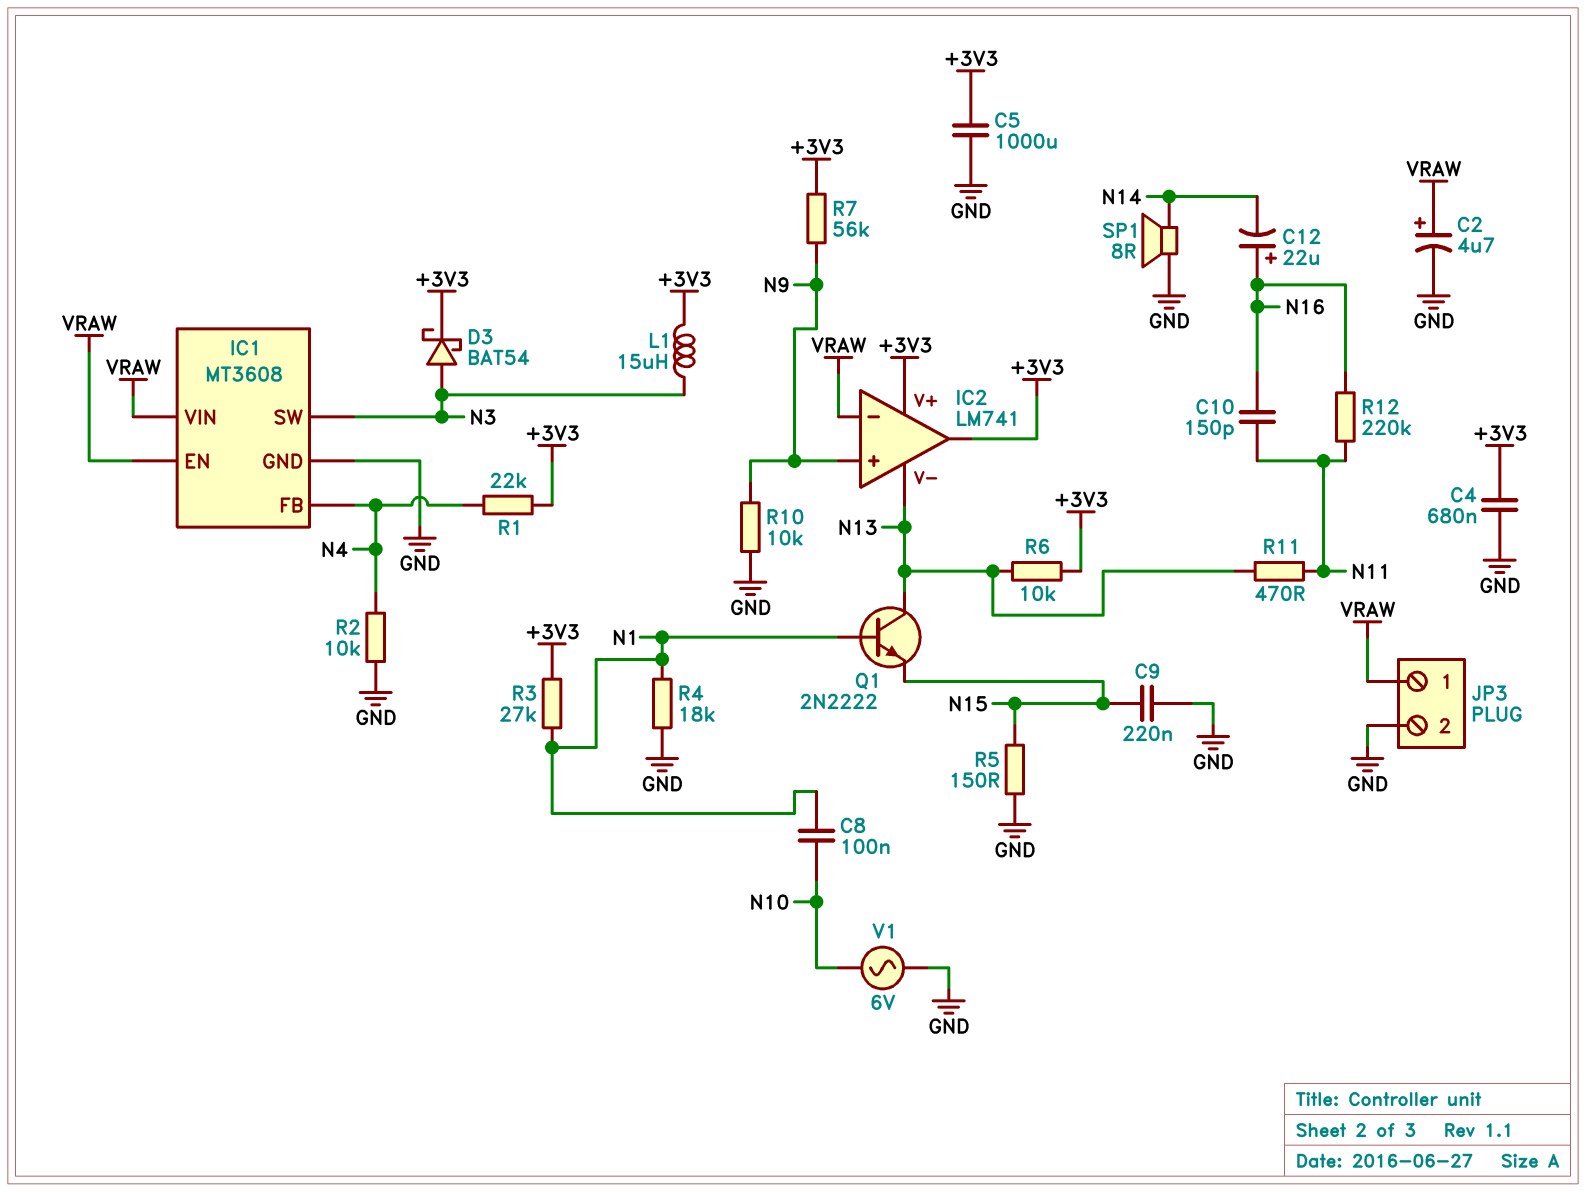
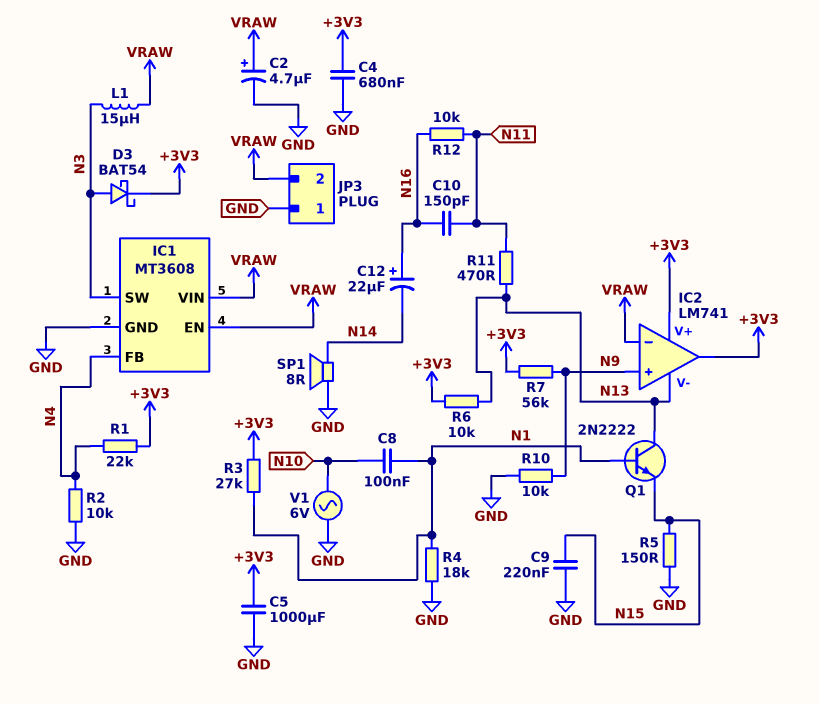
JP3 pin 1: VRAW -> GND
JP3 pin 2: GND -> VRAW
L1: 15uH (+3V3, N3) -> 15uH (N3, VRAW)
R12: 220k (N11, N16) -> 10k (N11, N16)

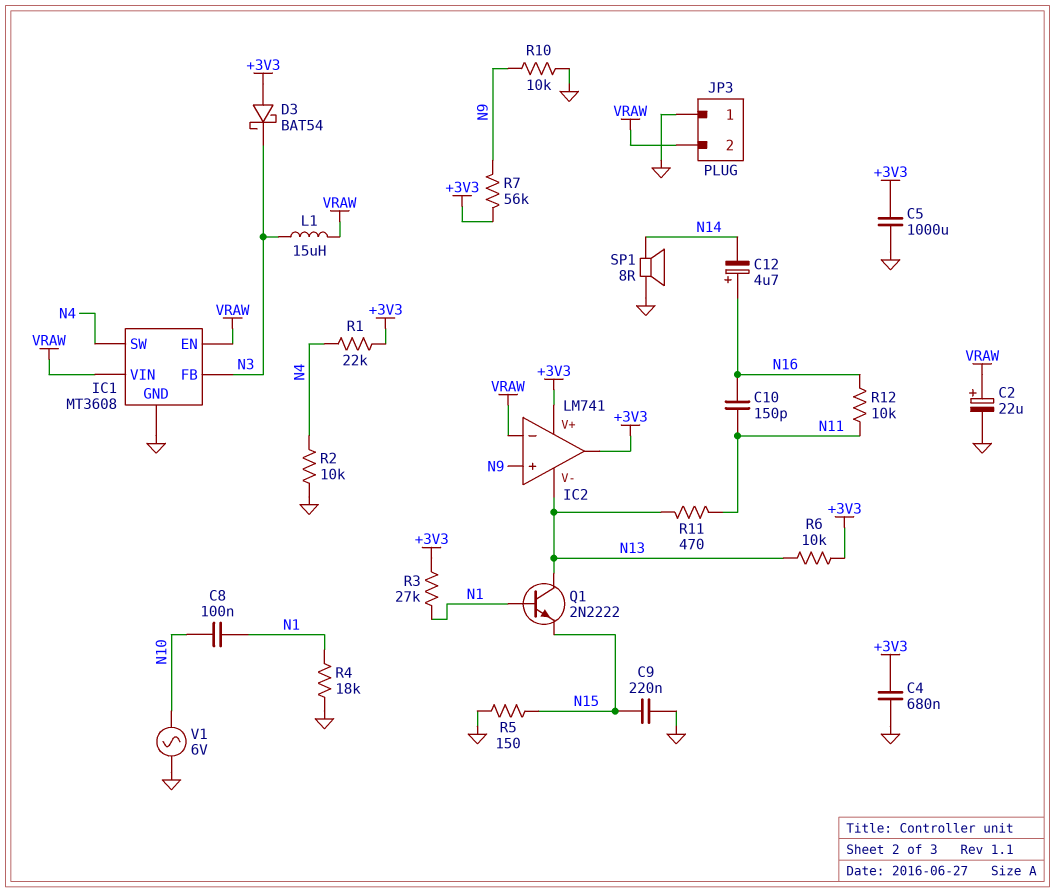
C2: 4.7uF (plus VRAW, minus GND) -> 22uF (plus VRAW, minus GND)
C12: 22uF (plus N16, minus N14) -> 4.7uF (plus N16, minus N14)
D3: schottky BAT54 (A N3, K +3V3) -> schottky BAT54 (A +3V3, K N3)
IC1 pin FB: N4 -> N3
IC1 pin SW: N3 -> N4

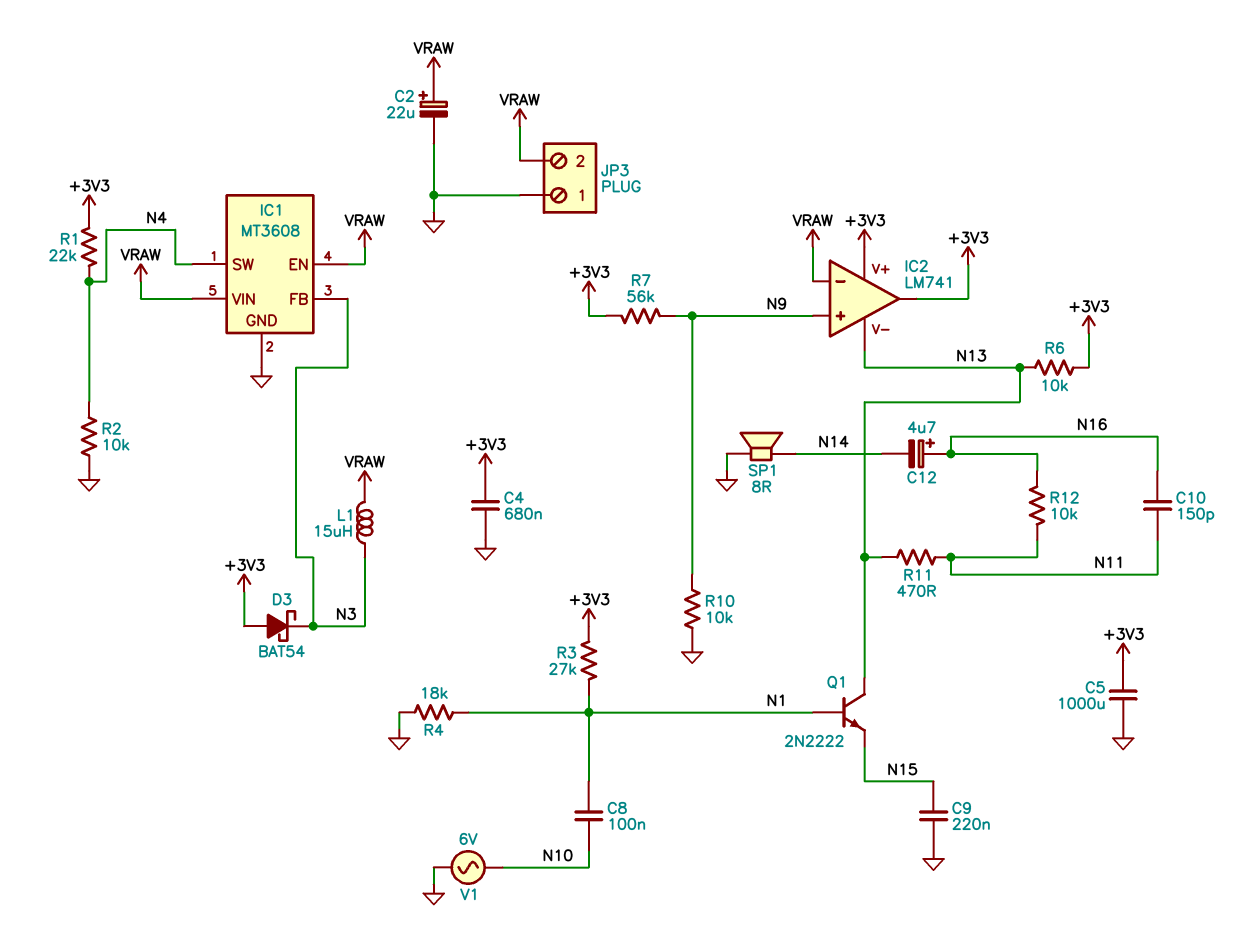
R5: 150 (GND, N15) -> none

